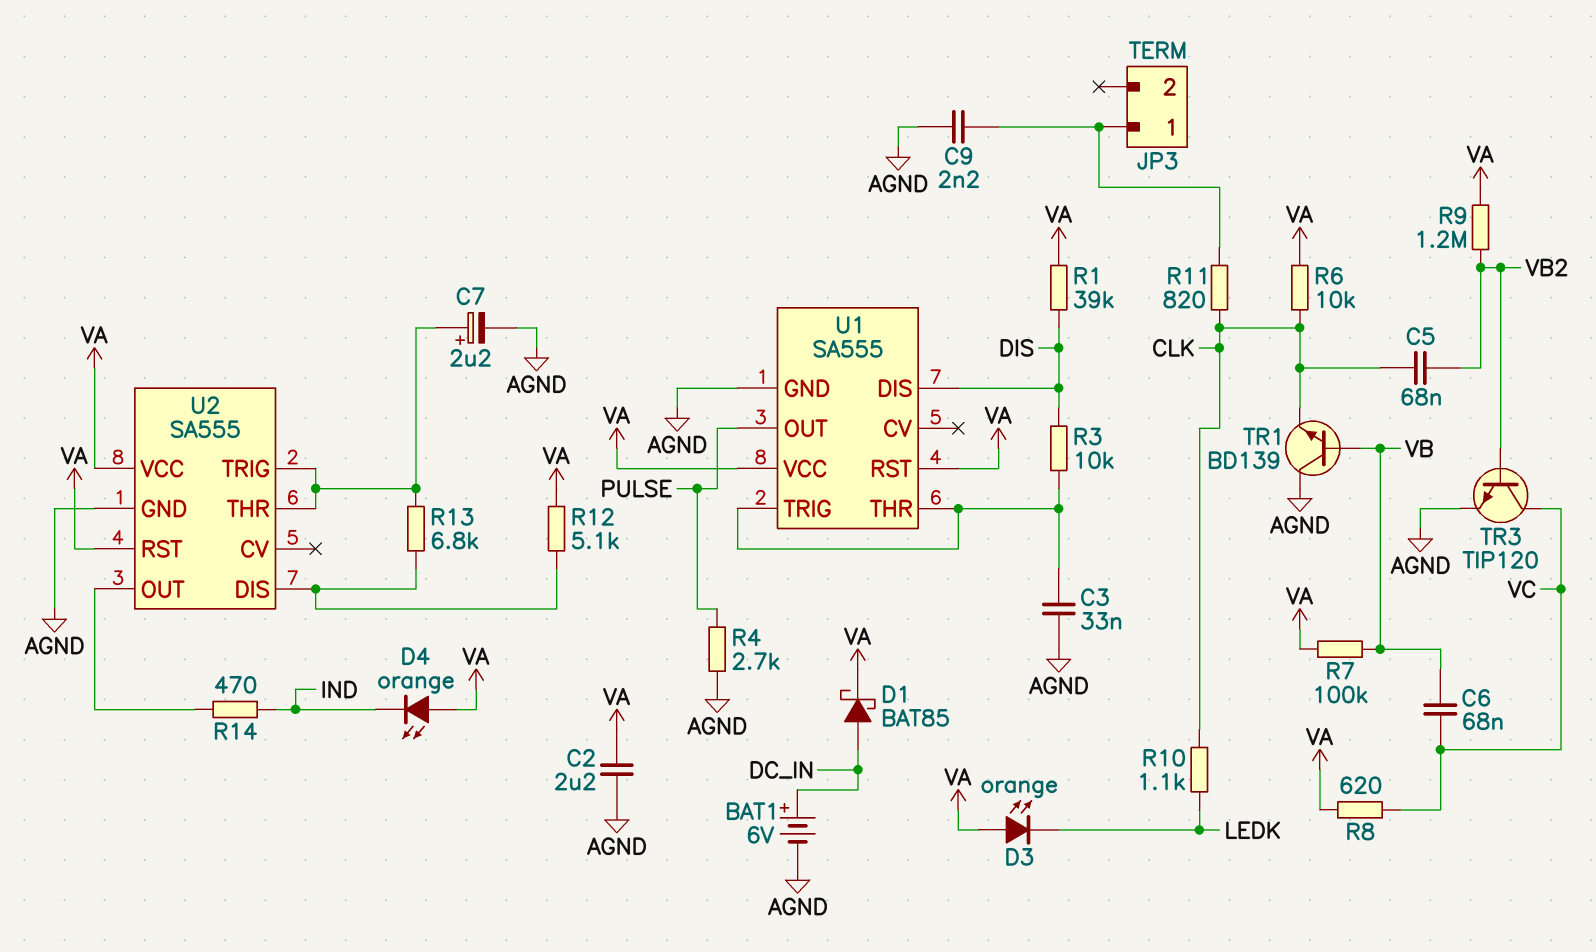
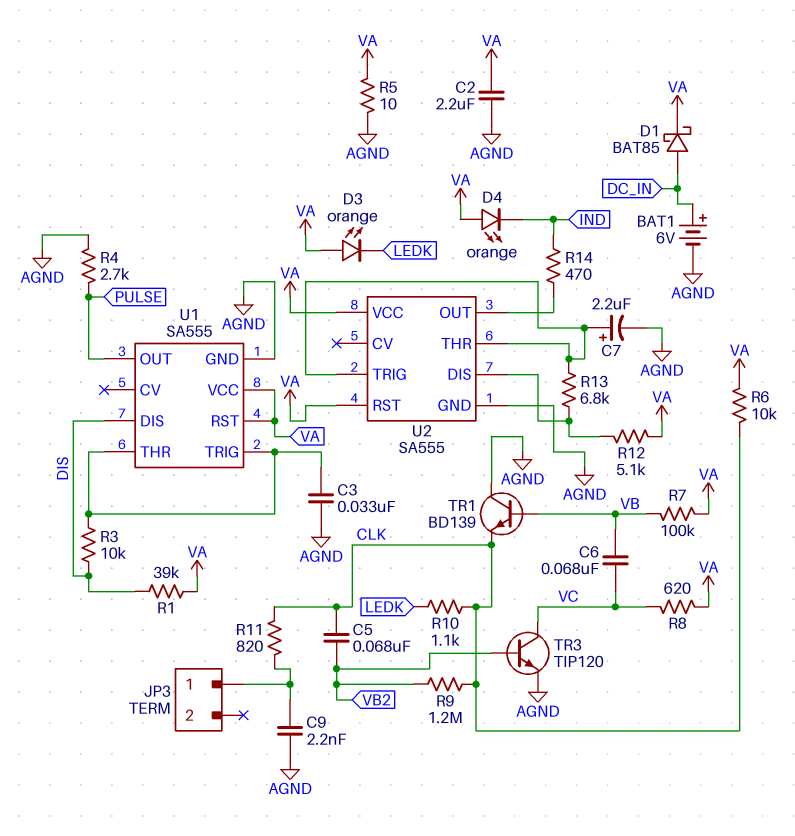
R5: none -> 10 (AGND, VA)
R9: 1.2M (VA, VB2) -> 1.2M (CLK, VB2)

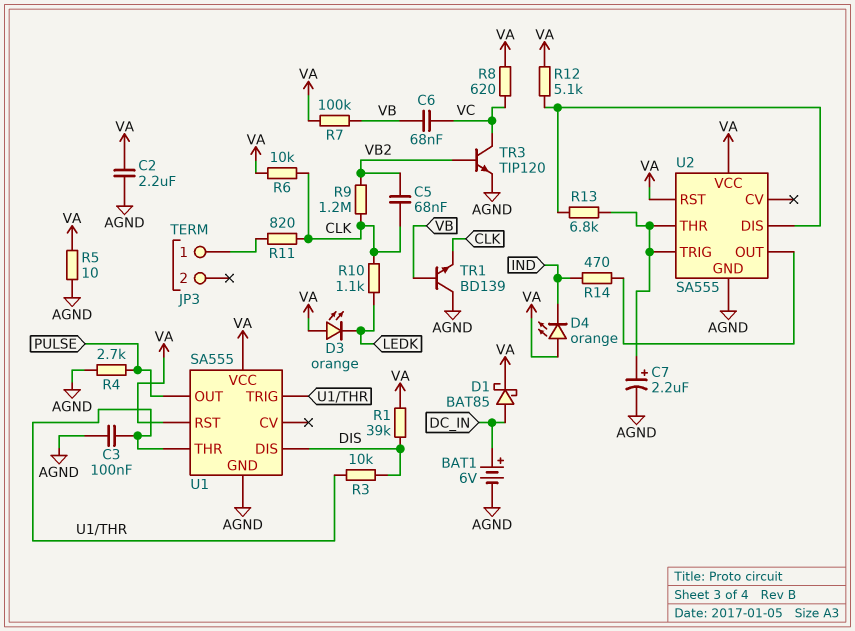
C3: 33nF (AGND, U1/THR) -> 100nF (AGND, U1/THR)
C9: 2.2nF (AGND, JP3/1) -> none

